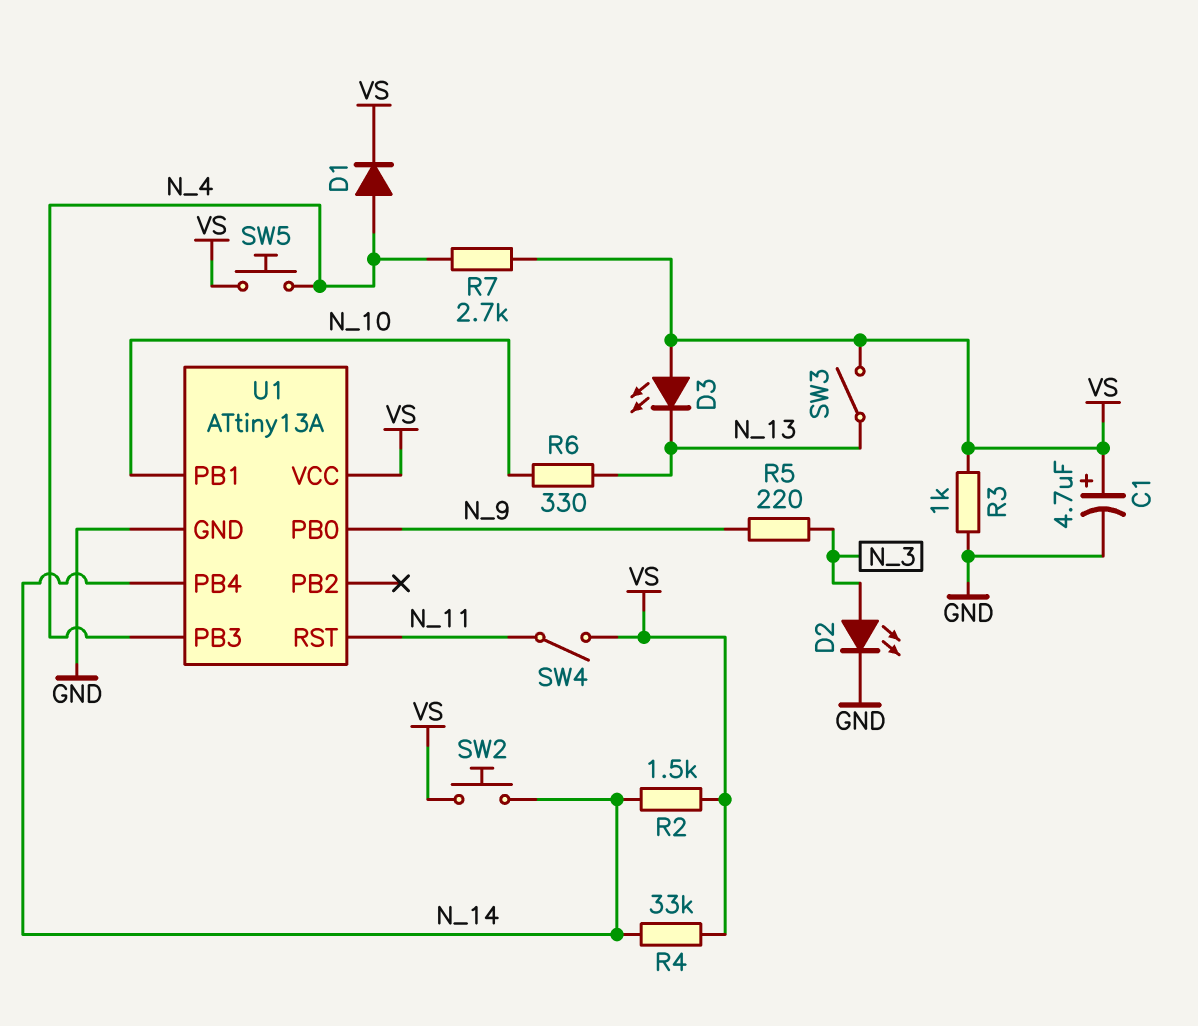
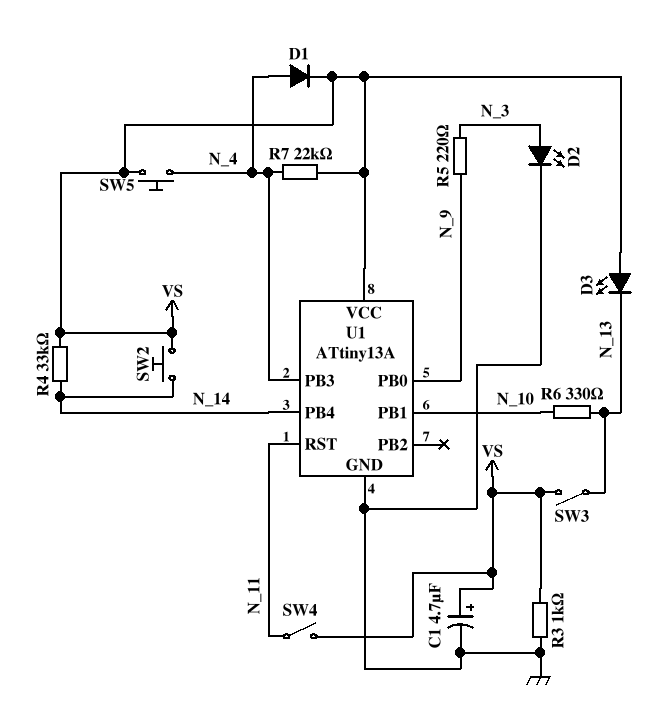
R2: 1.5k (N_14, VS) -> none
R7: 2.7k (N_4, VS) -> 22k (N_4, VS)

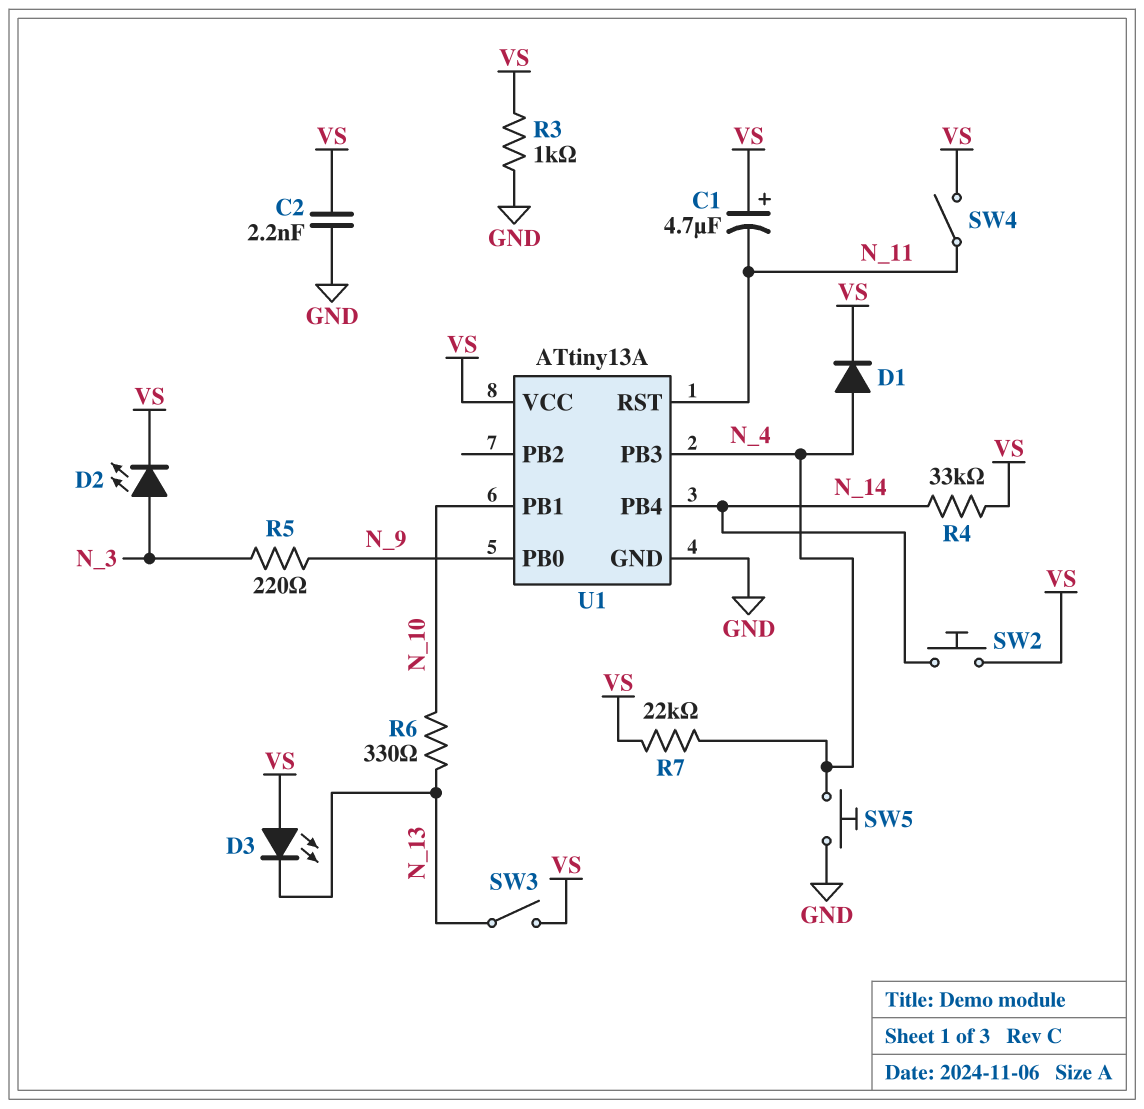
C1: 4.7uF (plus VS, minus GND) -> 4.7uF (plus VS, minus N_11)
C2: none -> 2.2nF (GND, VS)
D2: LED (A N_3, K GND) -> LED (A N_3, K VS)
SW5: button (N_4, VS) -> button (GND, N_4)

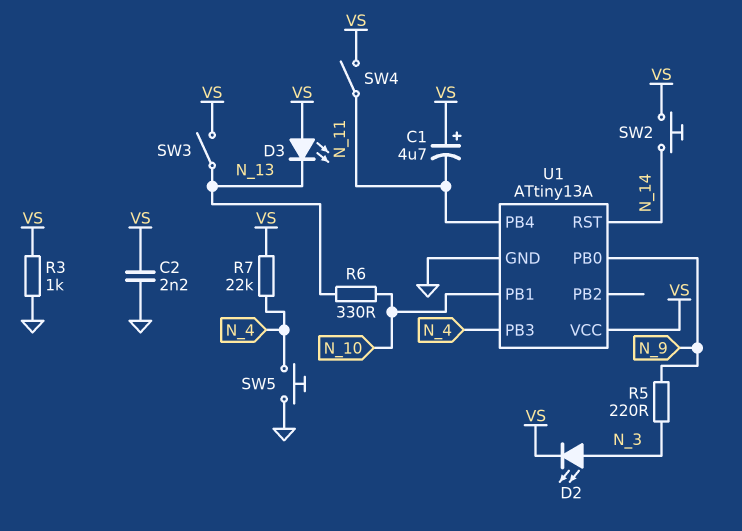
D1: diode (A N_4, K VS) -> none
R4: 33k (N_14, VS) -> none
U1 pin PB4: N_14 -> N_11
U1 pin RST: N_11 -> N_14

